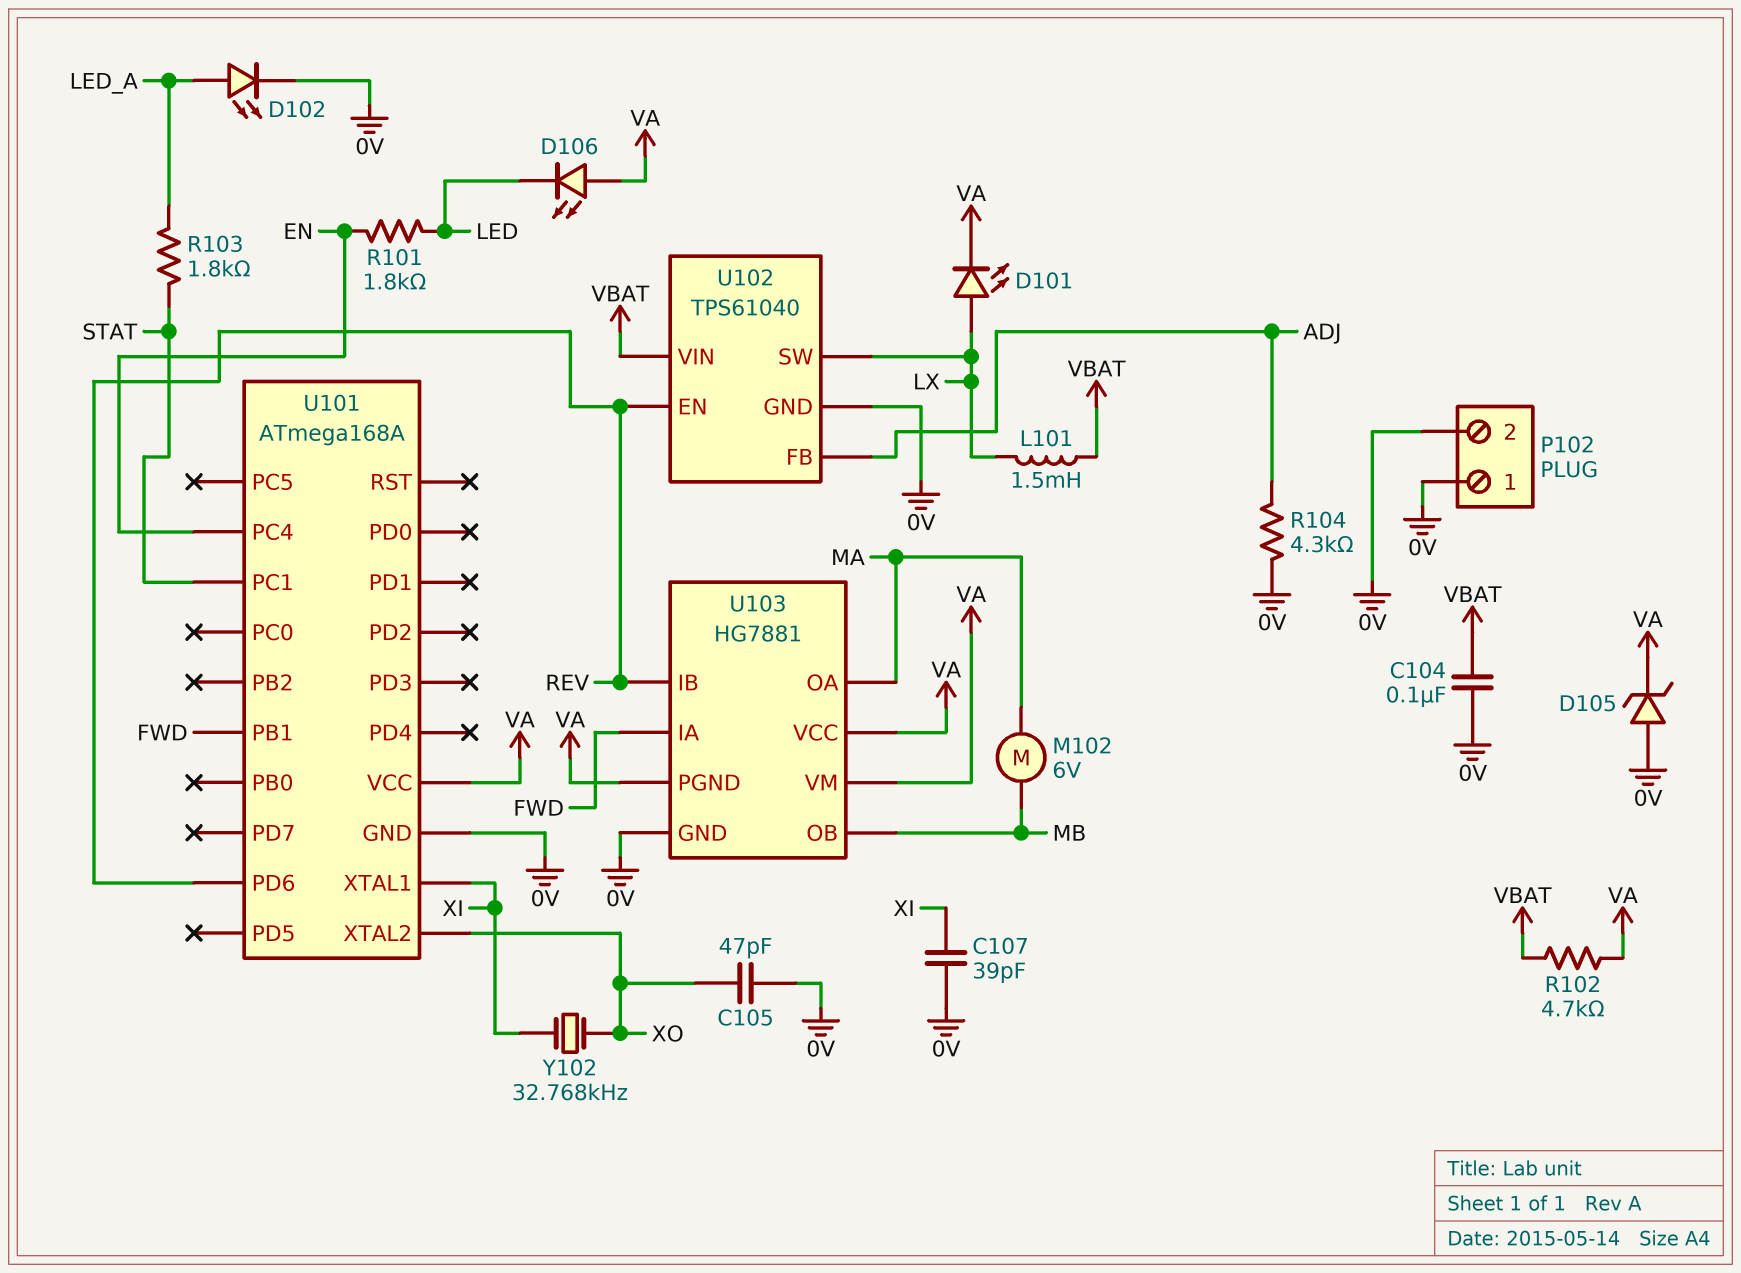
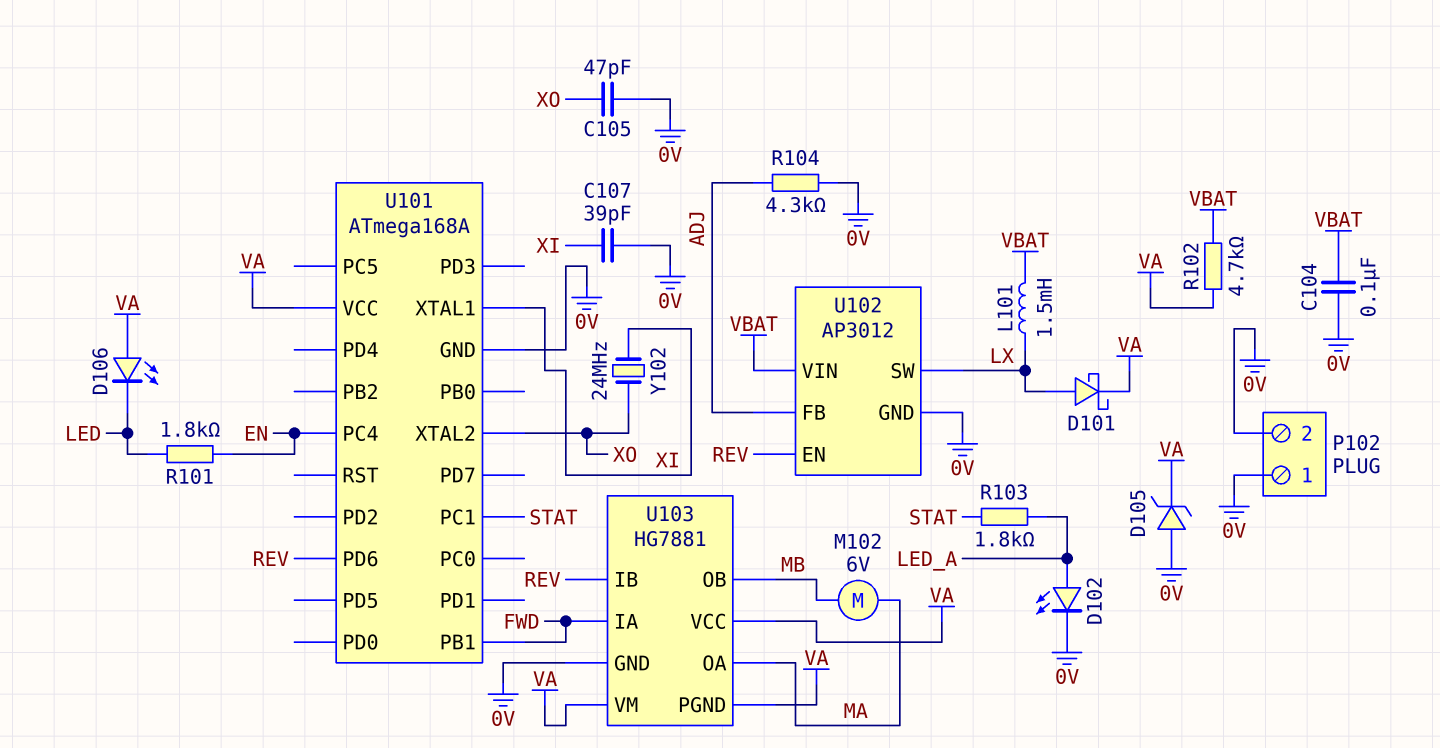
D101: LED (A LX, K VA) -> schottky (A LX, K VA)
U102: TPS61040 -> AP3012
Y102: 32.768kHz (XI, XO) -> 24MHz (XI, XO)

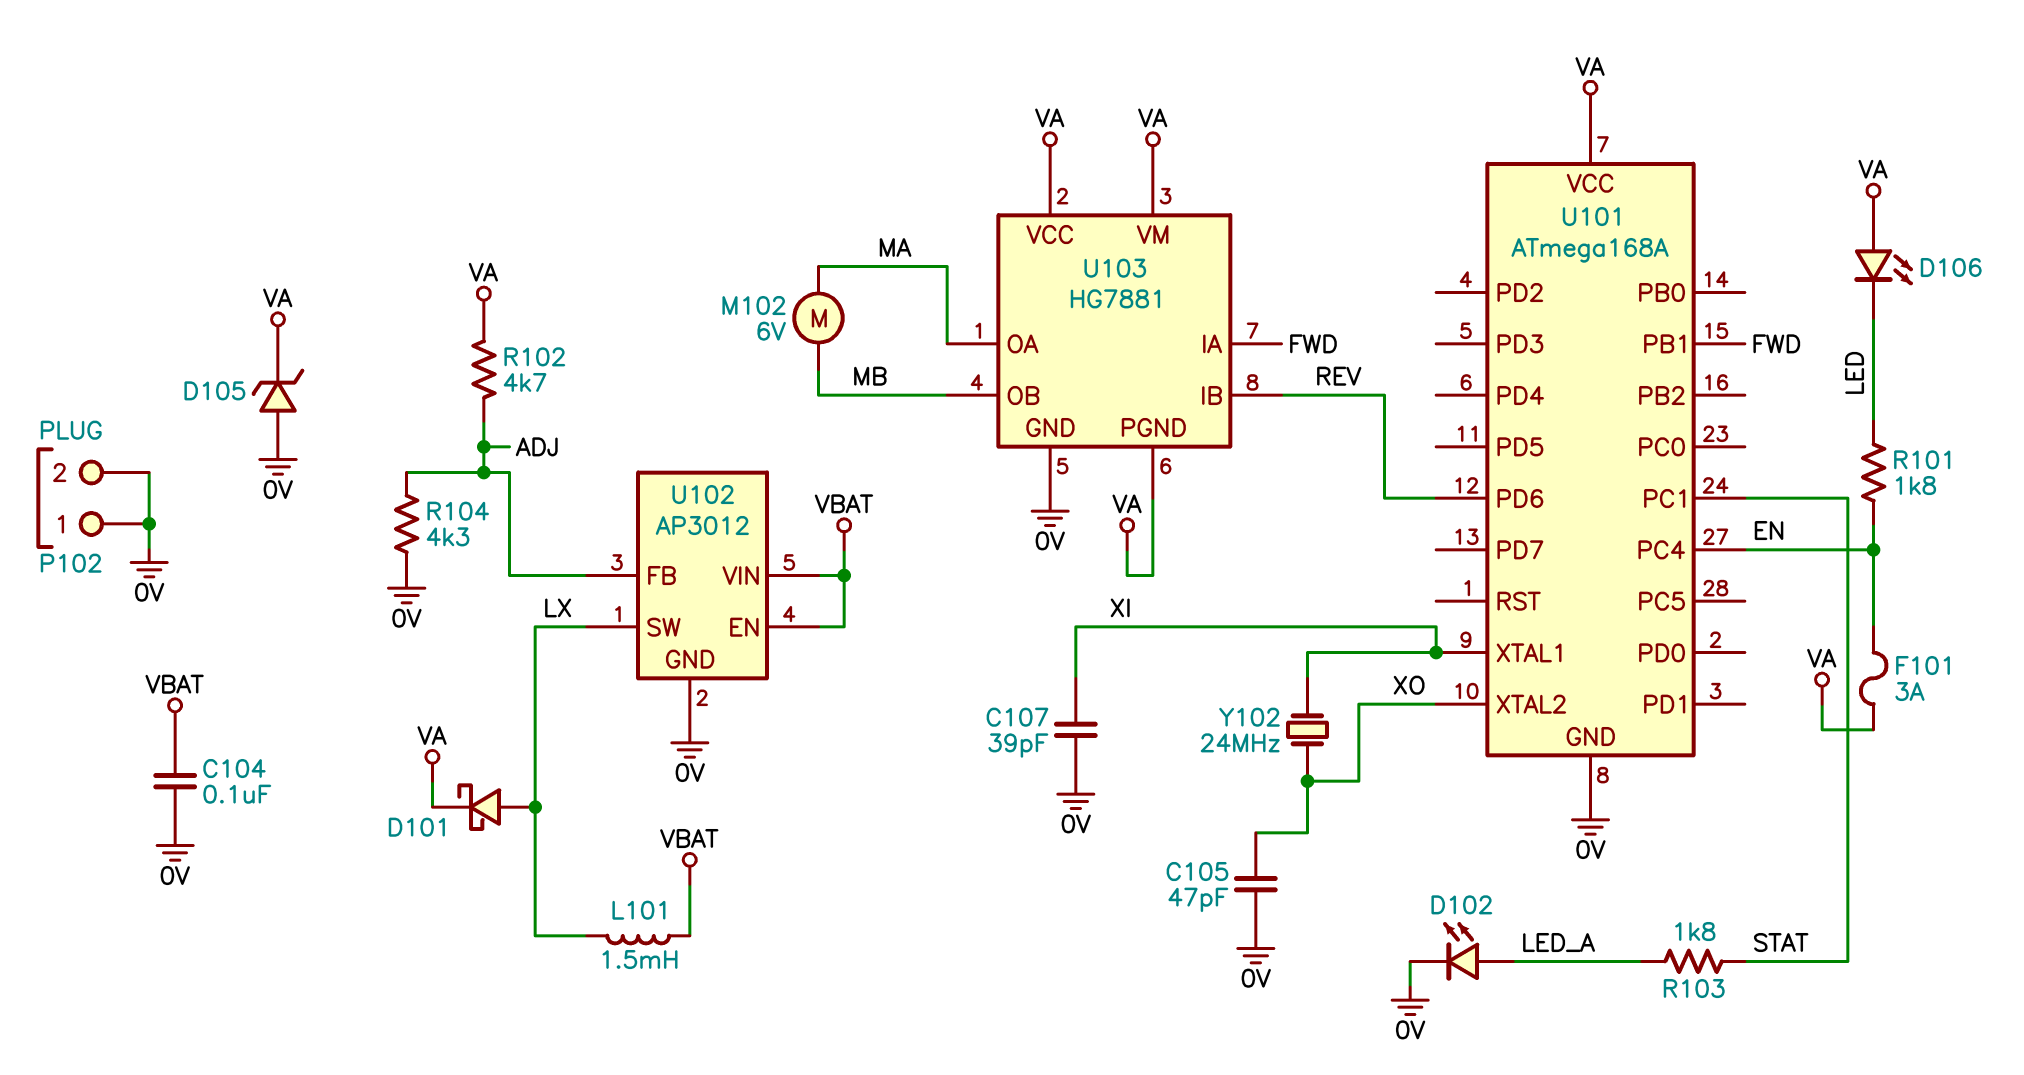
F101: none -> 3A (EN, VA)
R102: 4.7k (VA, VBAT) -> 4.7k (ADJ, VA)
U102 pin EN: REV -> VBAT

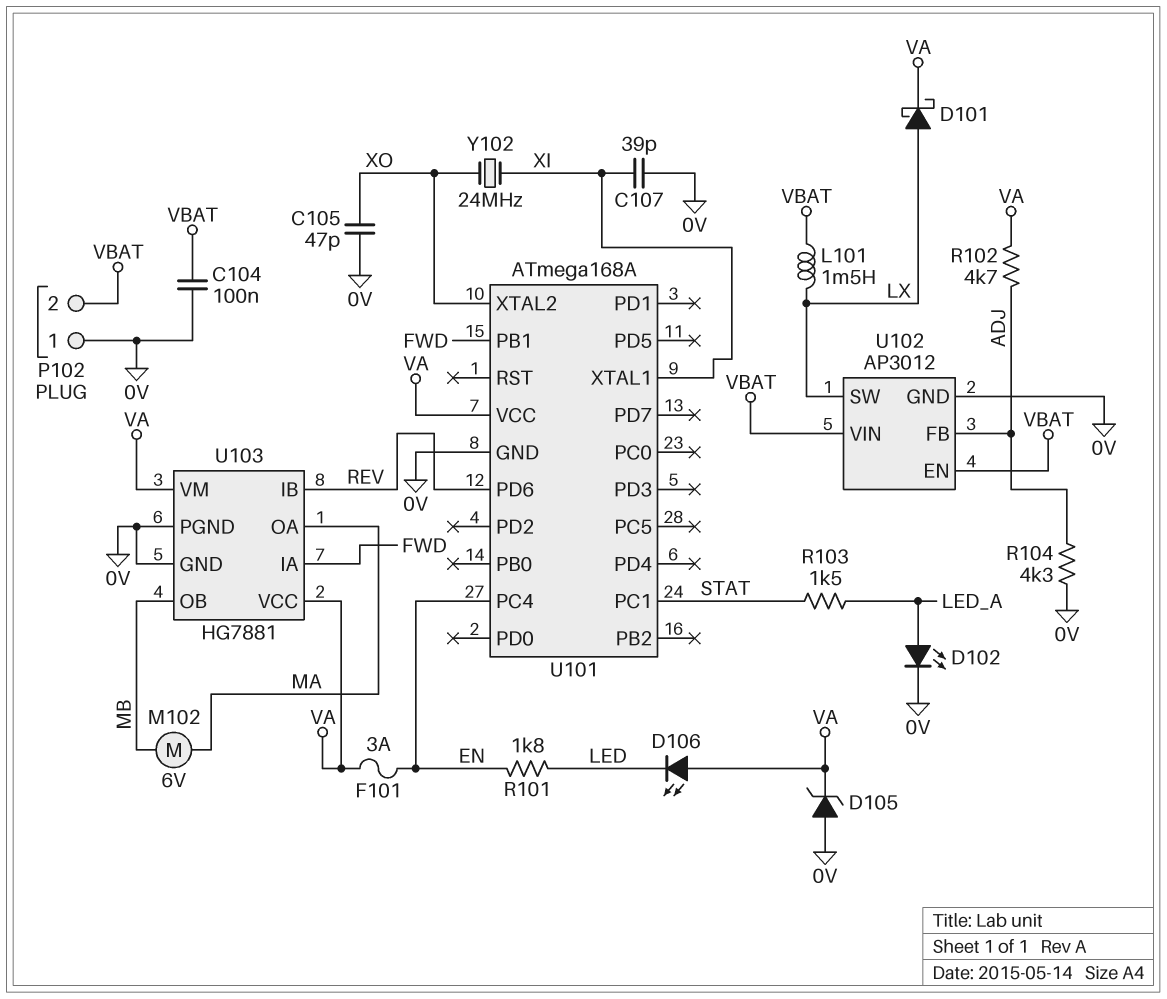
P102 pin 2: 0V -> VBAT
R103: 1.8k (LED_A, STAT) -> 1.5k (LED_A, STAT)
U103 pin PGND: VA -> 0V

